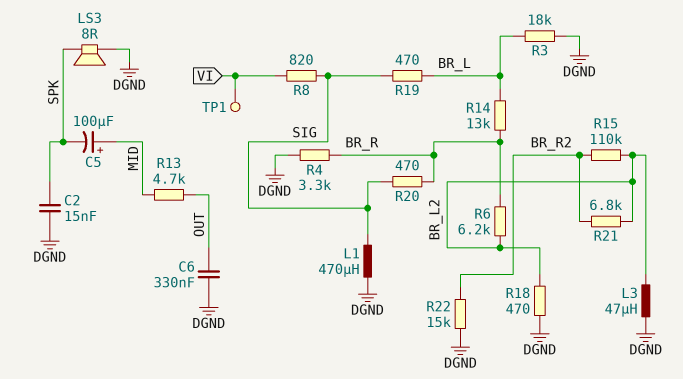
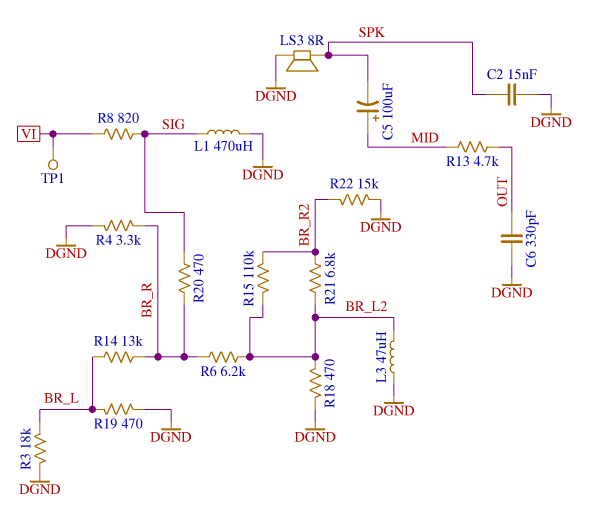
C6: 330nF (DGND, OUT) -> 330pF (DGND, OUT)
R19: 470 (BR_L, SIG) -> 470 (BR_L, DGND)

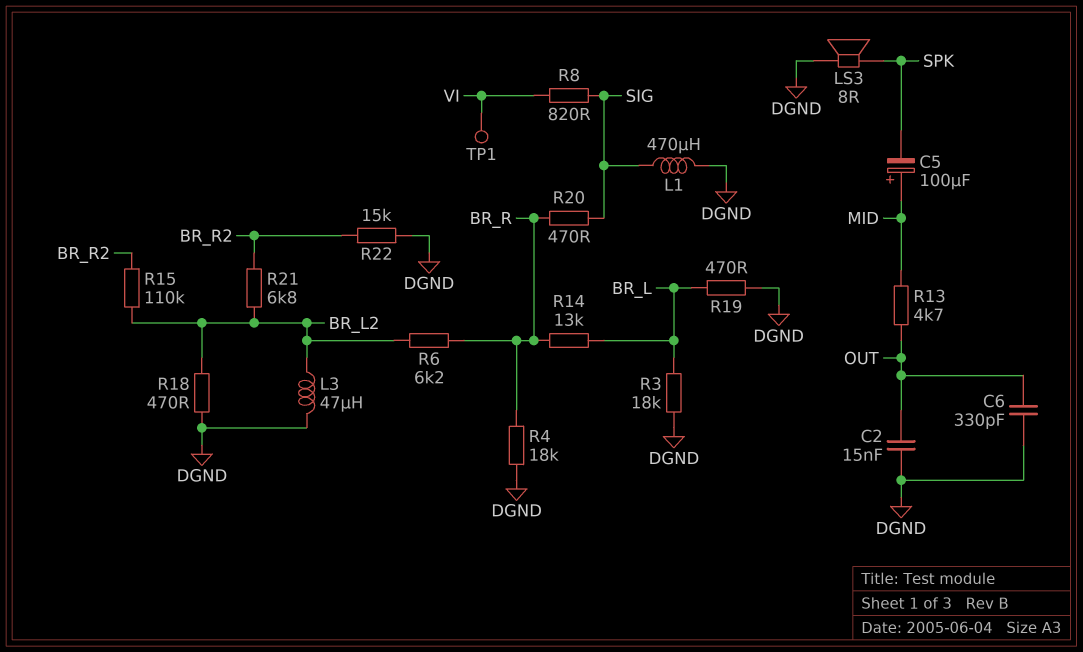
C2: 15nF (DGND, SPK) -> 15nF (DGND, OUT)
R4: 3.3k (BR_R, DGND) -> 18k (BR_R, DGND)

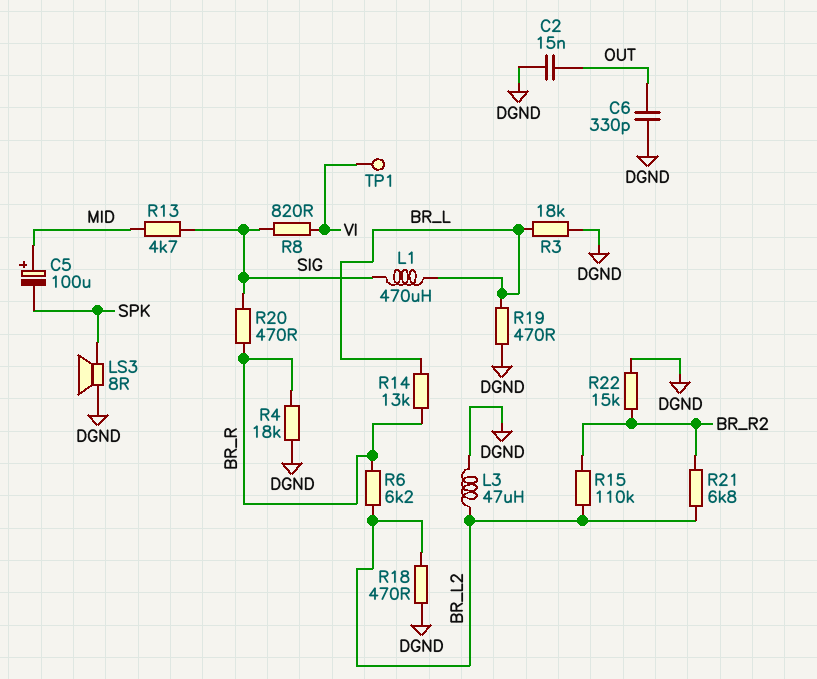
L1: 470uH (DGND, SIG) -> 470uH (BR_L, SIG)
R13: 4.7k (MID, OUT) -> 4.7k (MID, SIG)

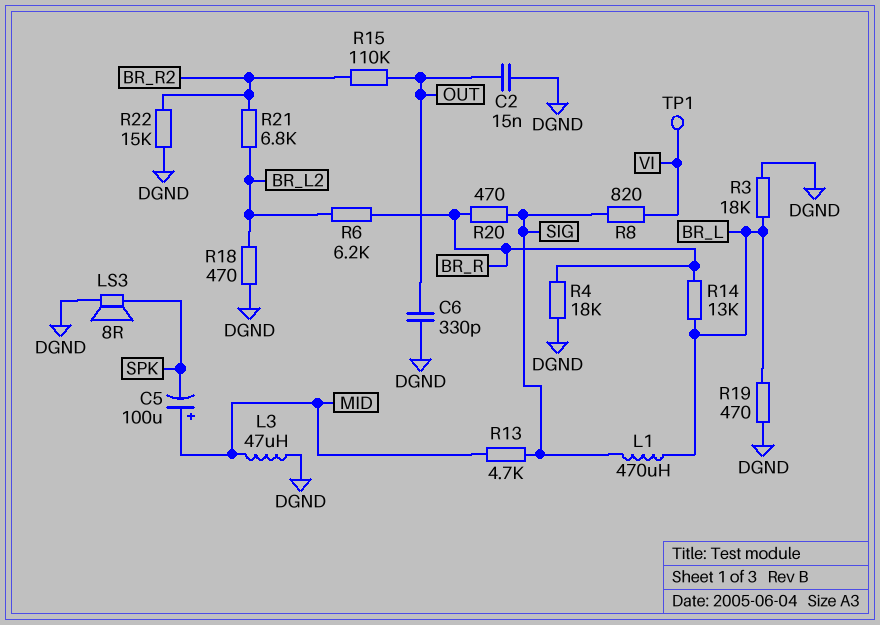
L3: 47uH (BR_L2, DGND) -> 47uH (DGND, MID)
R15: 110k (BR_L2, BR_R2) -> 110k (BR_R2, OUT)

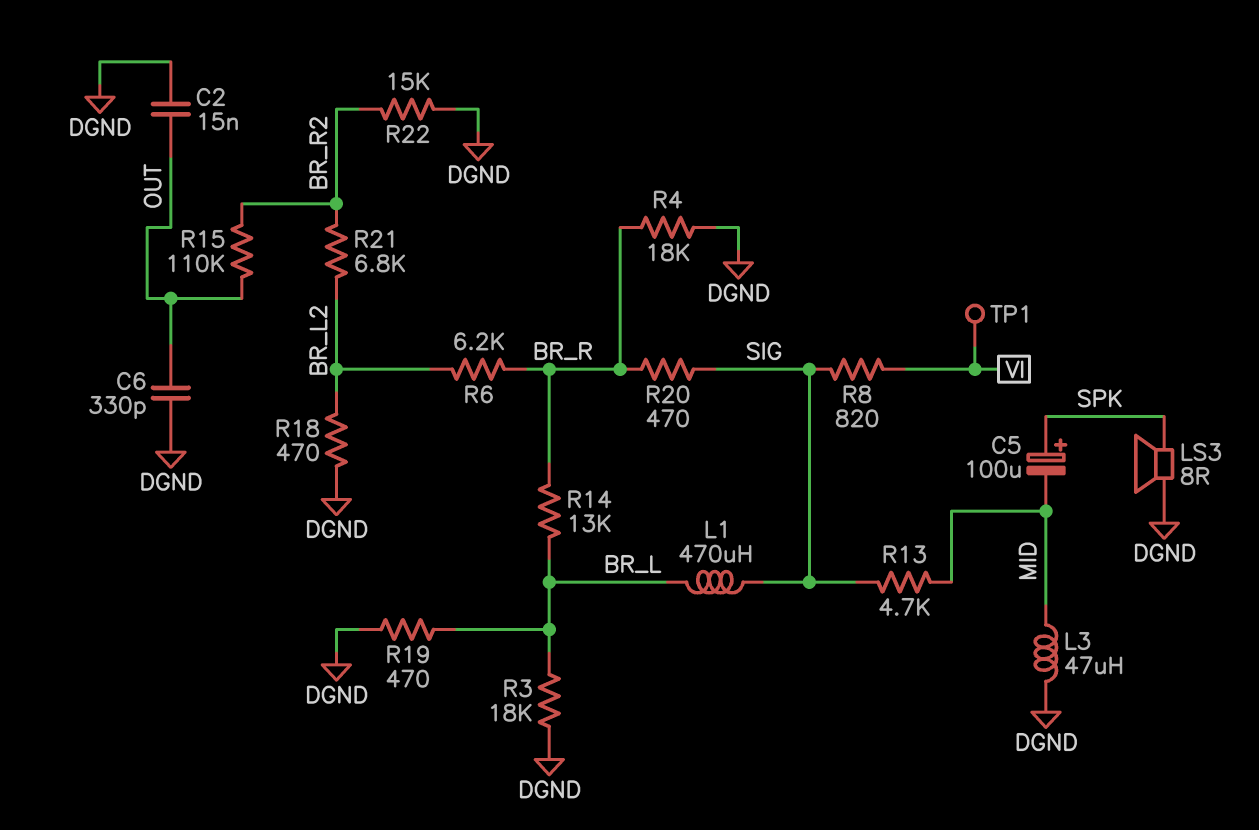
C5: 100uF (plus MID, minus SPK) -> 100uF (plus SPK, minus MID)

